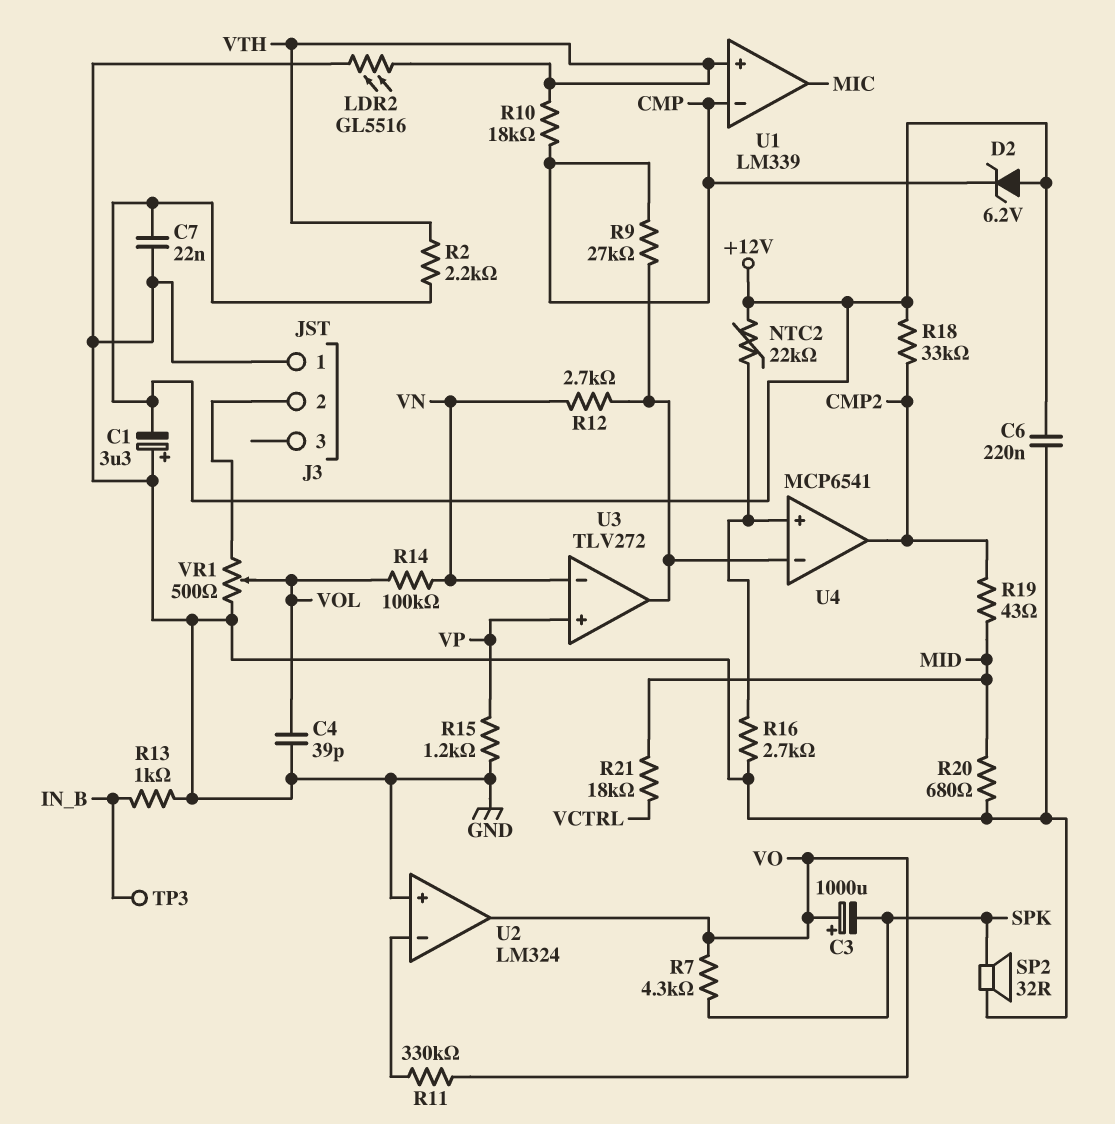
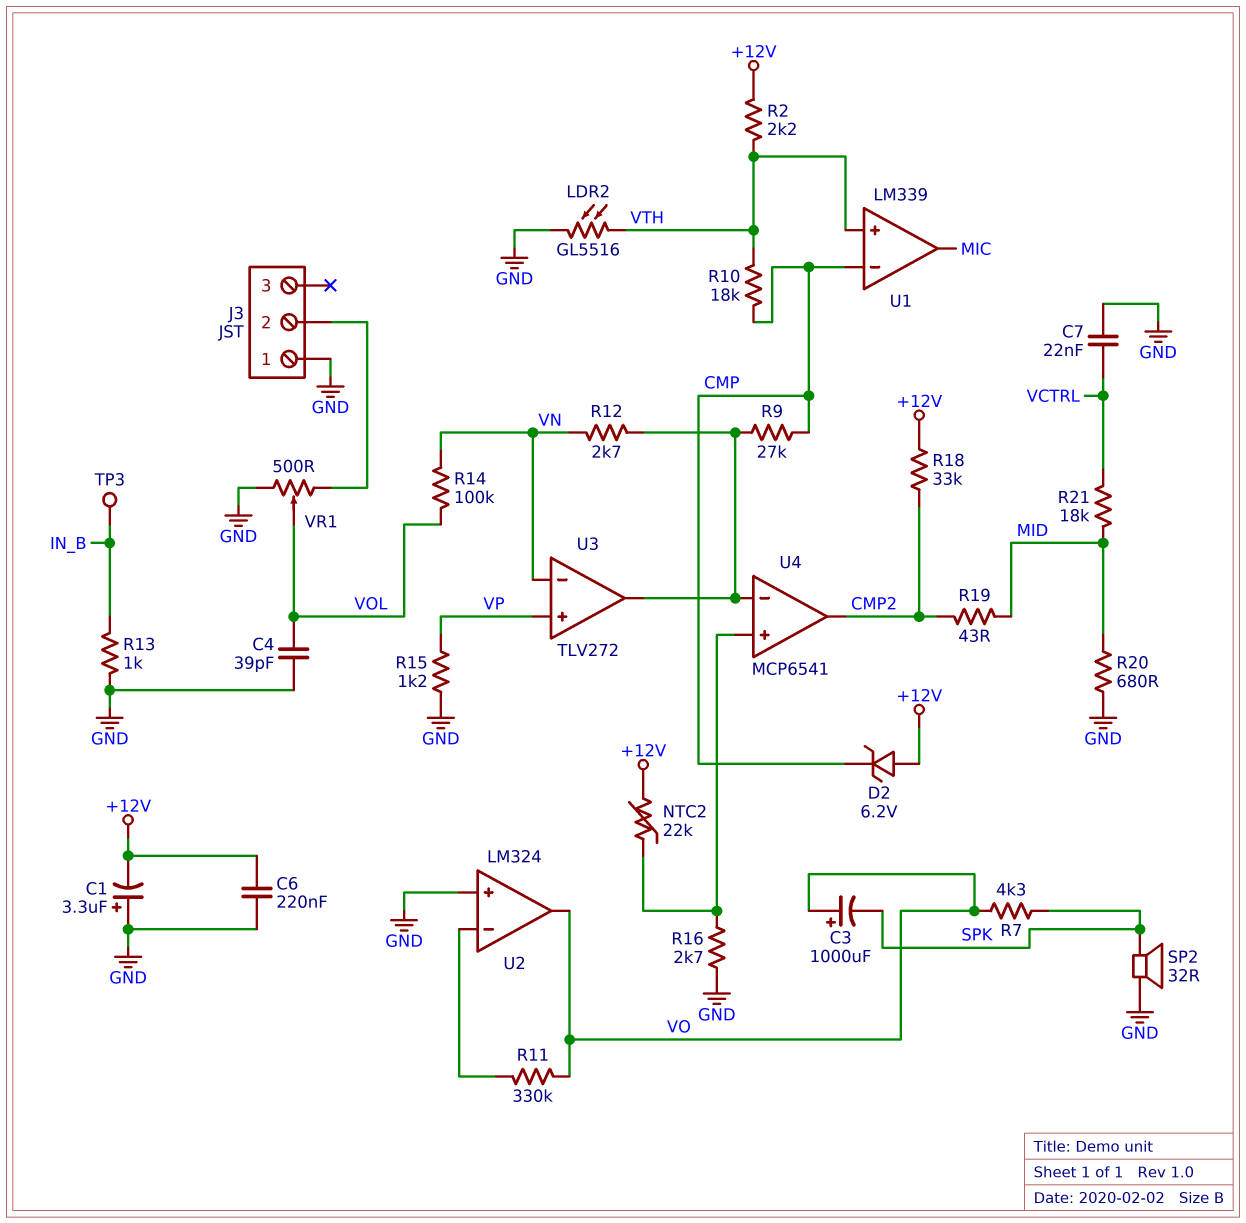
C7: 22nF (+12V, GND) -> 22nF (GND, VCTRL)

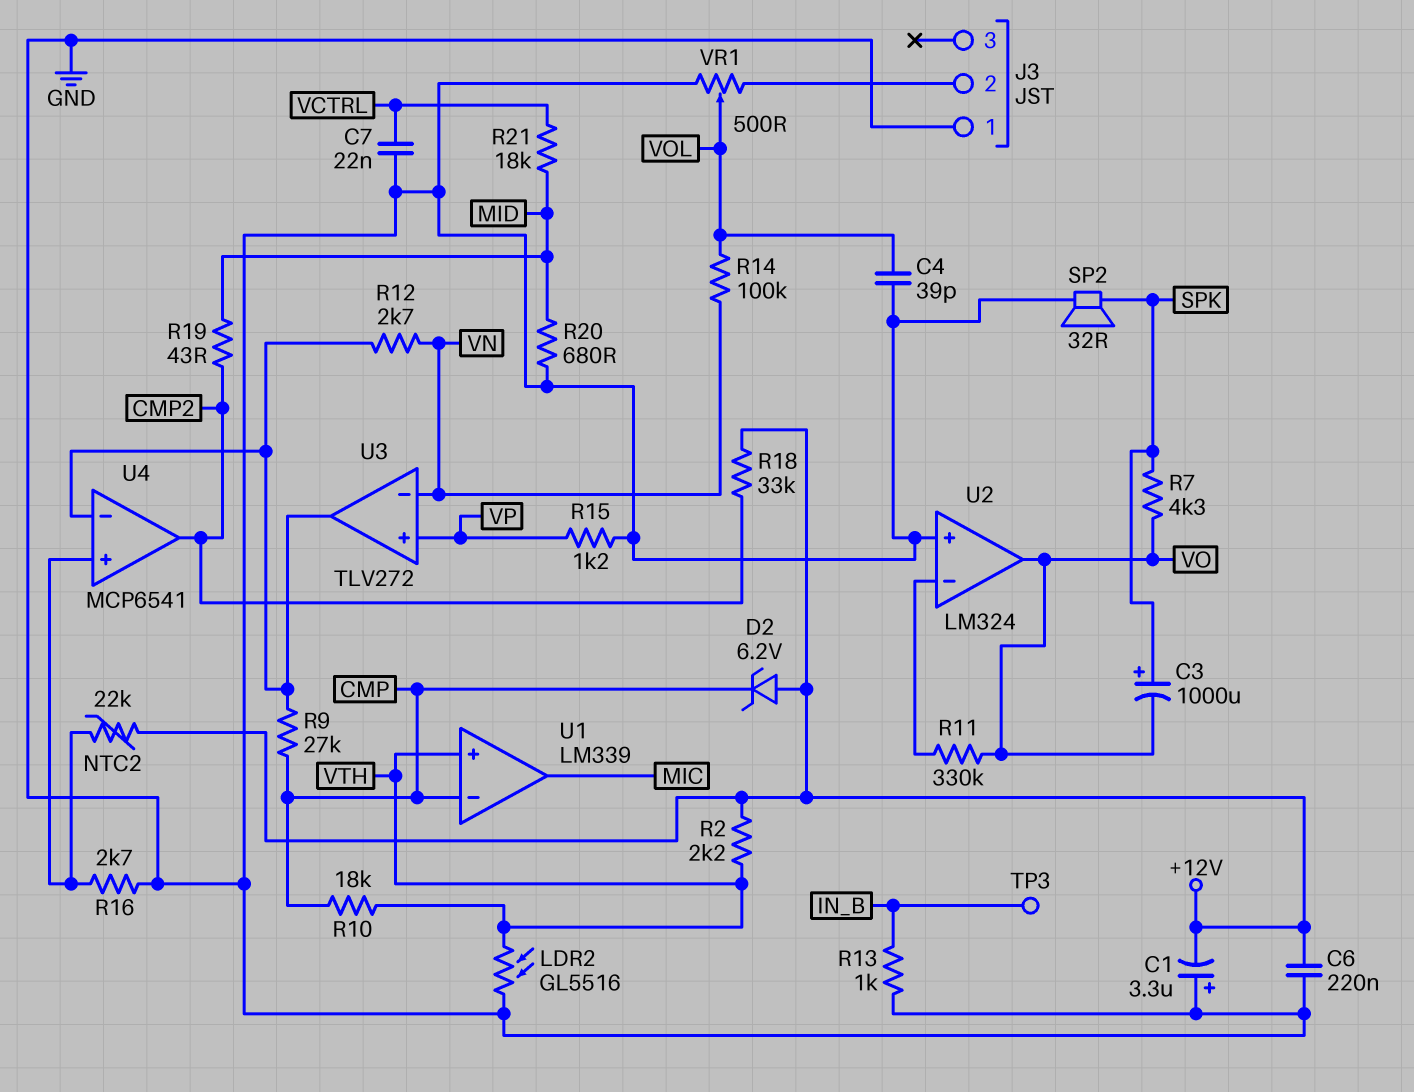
C3: 1000uF (plus VO, minus SPK) -> 1000uF (plus SPK, minus VO)

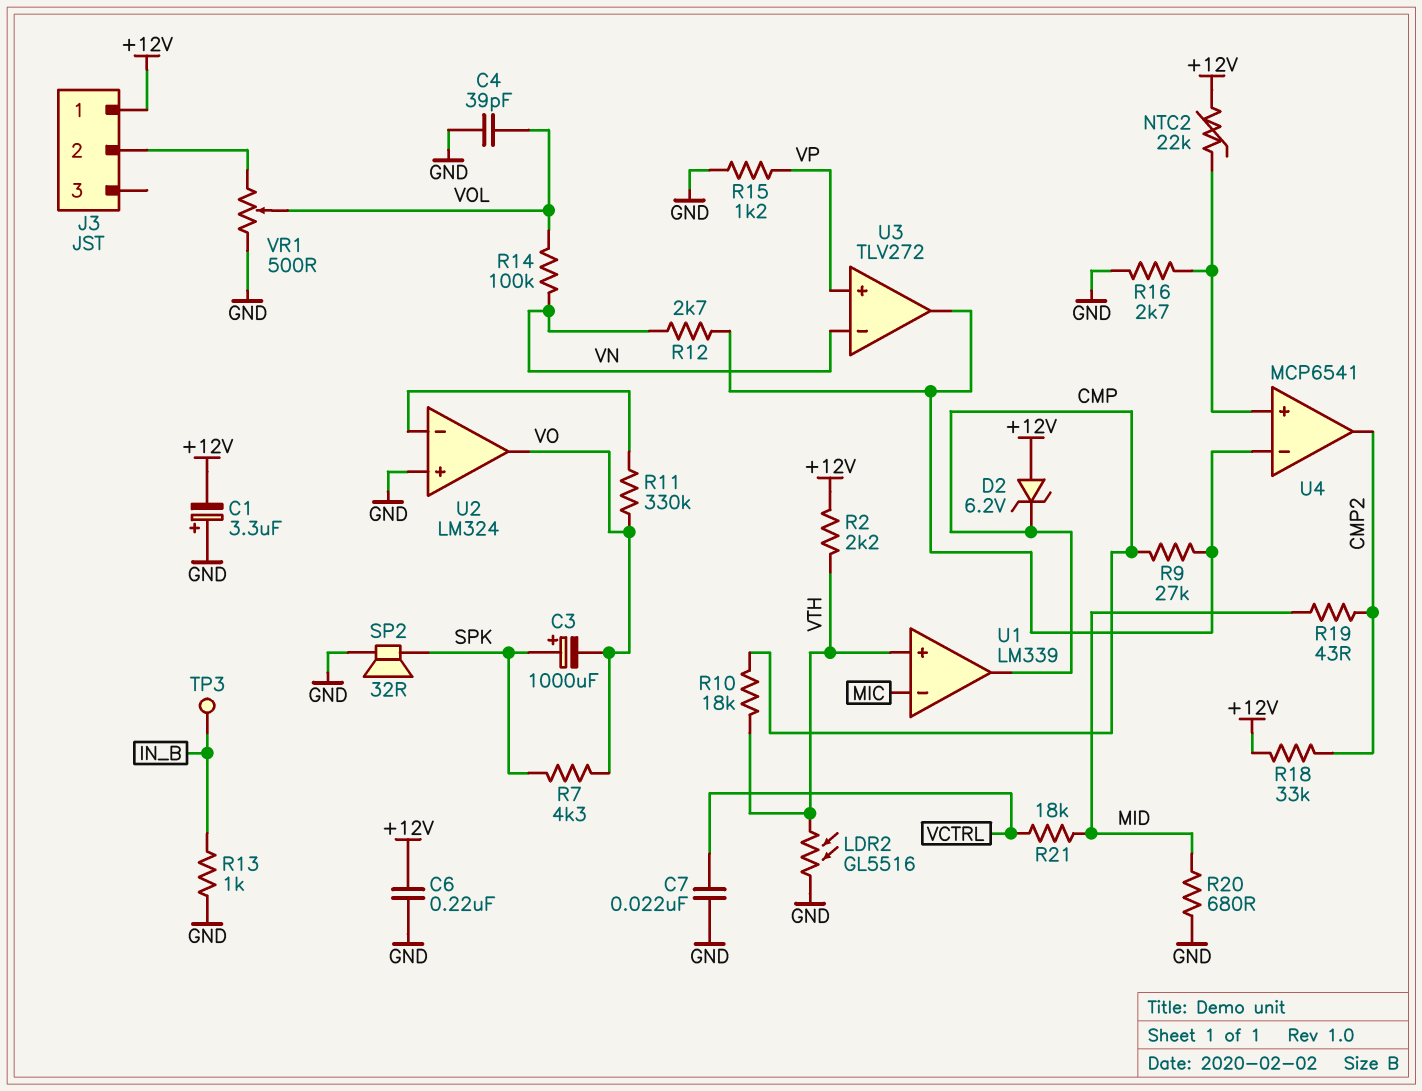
J3 pin 1: GND -> +12V
U1 pin in-: CMP -> MIC
U1 pin out: MIC -> CMP

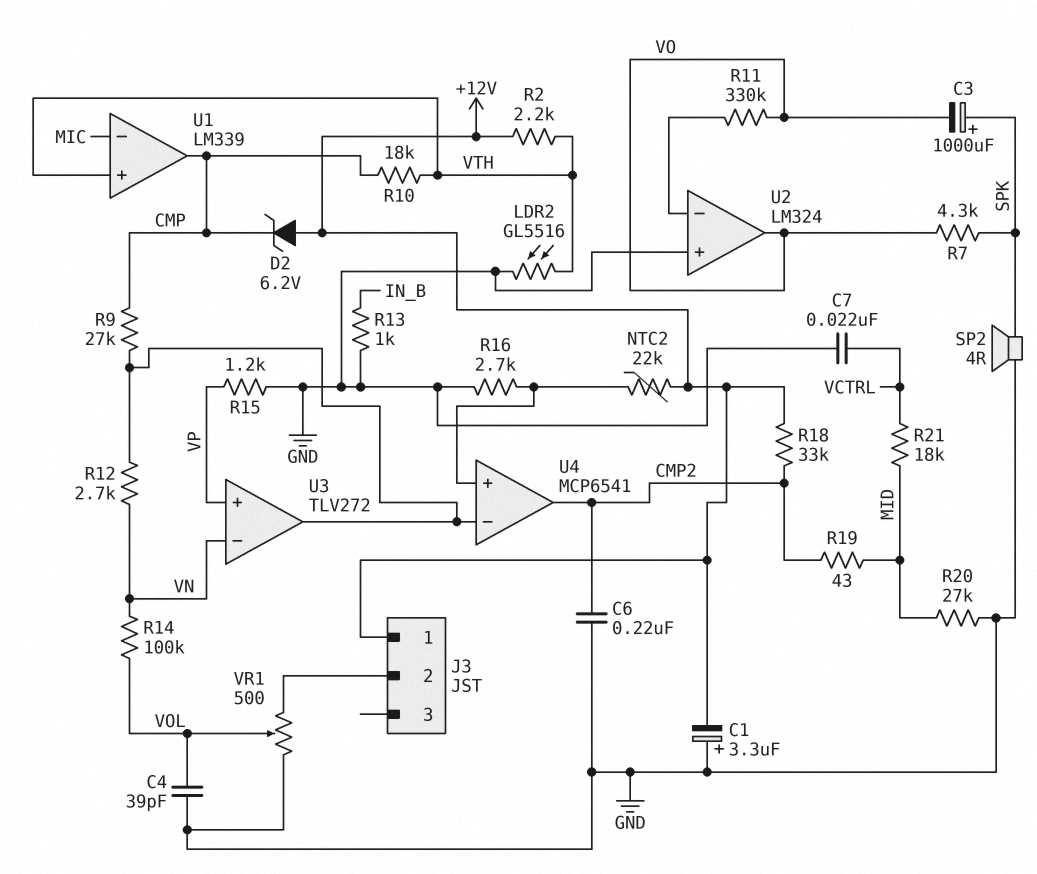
C6: 220nF (+12V, GND) -> 220nF (CMP2, GND)
R20: 680 (GND, MID) -> 27k (GND, MID)
SP2: speaker 32R (GND, SPK) -> speaker 4R (GND, SPK)
TP3: test point (IN_B) -> none

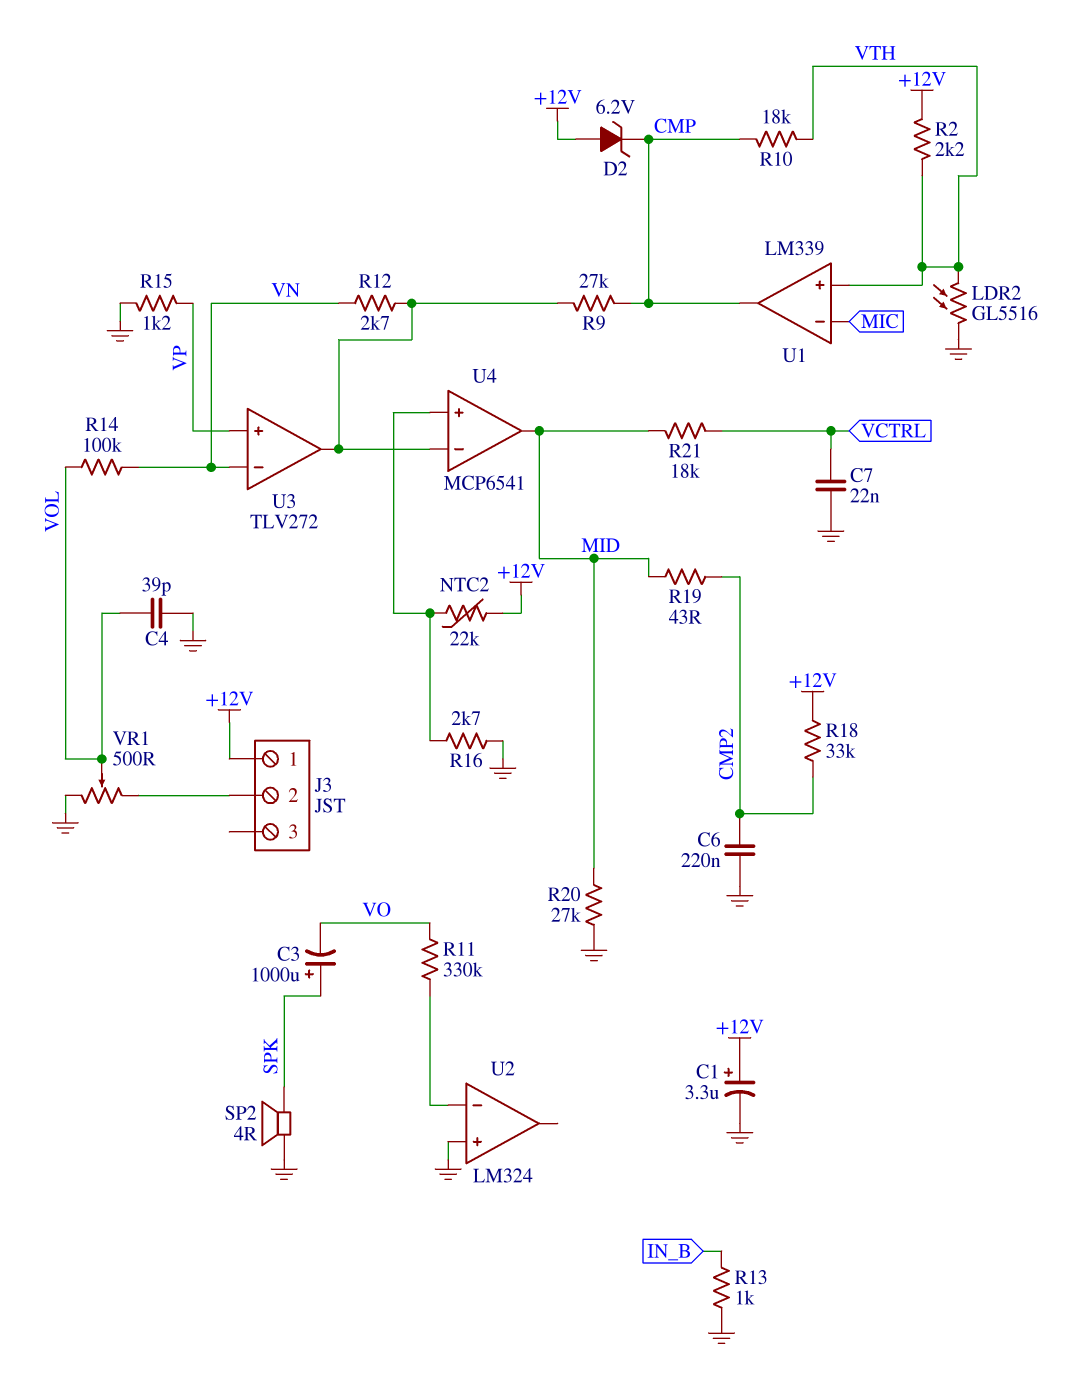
C1: 3.3uF (plus GND, minus +12V) -> 3.3uF (plus +12V, minus GND)
R7: 4.3k (SPK, VO) -> none
U2 pin out: VO -> none
U4 pin out: CMP2 -> MID

